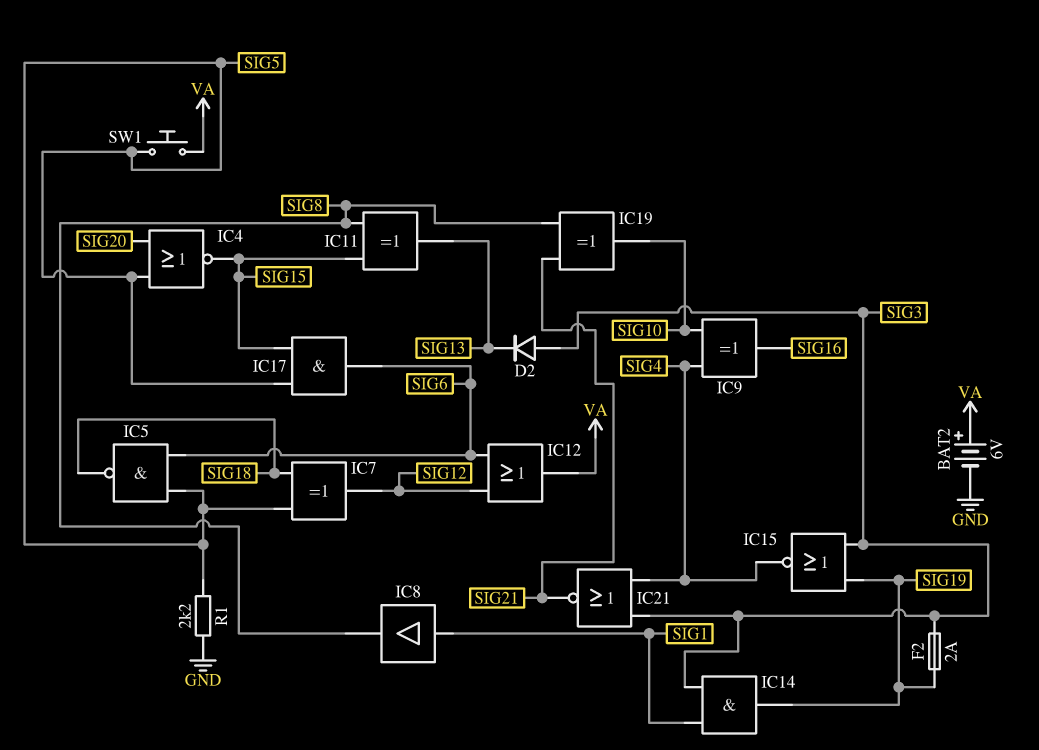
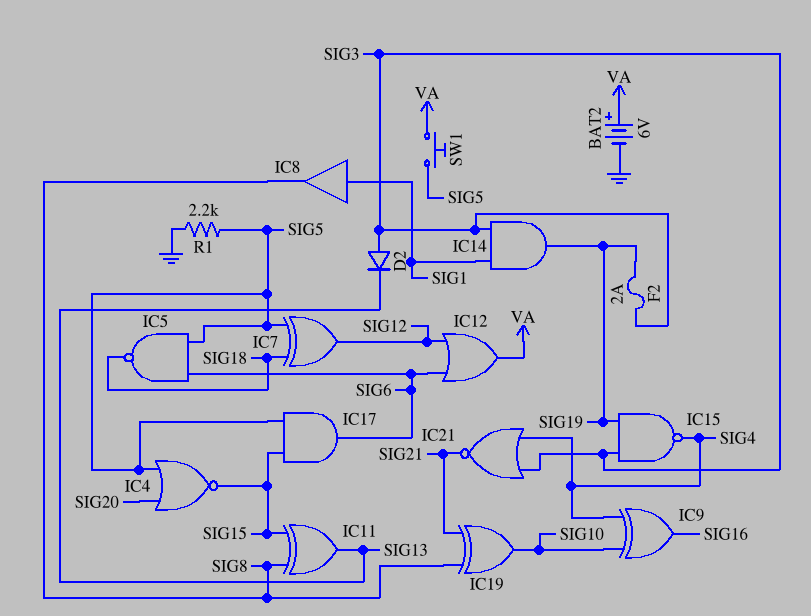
IC15: NOR (in SIG3, in SIG19, out SIG4) -> NAND (in SIG3, in SIG19, out SIG4)

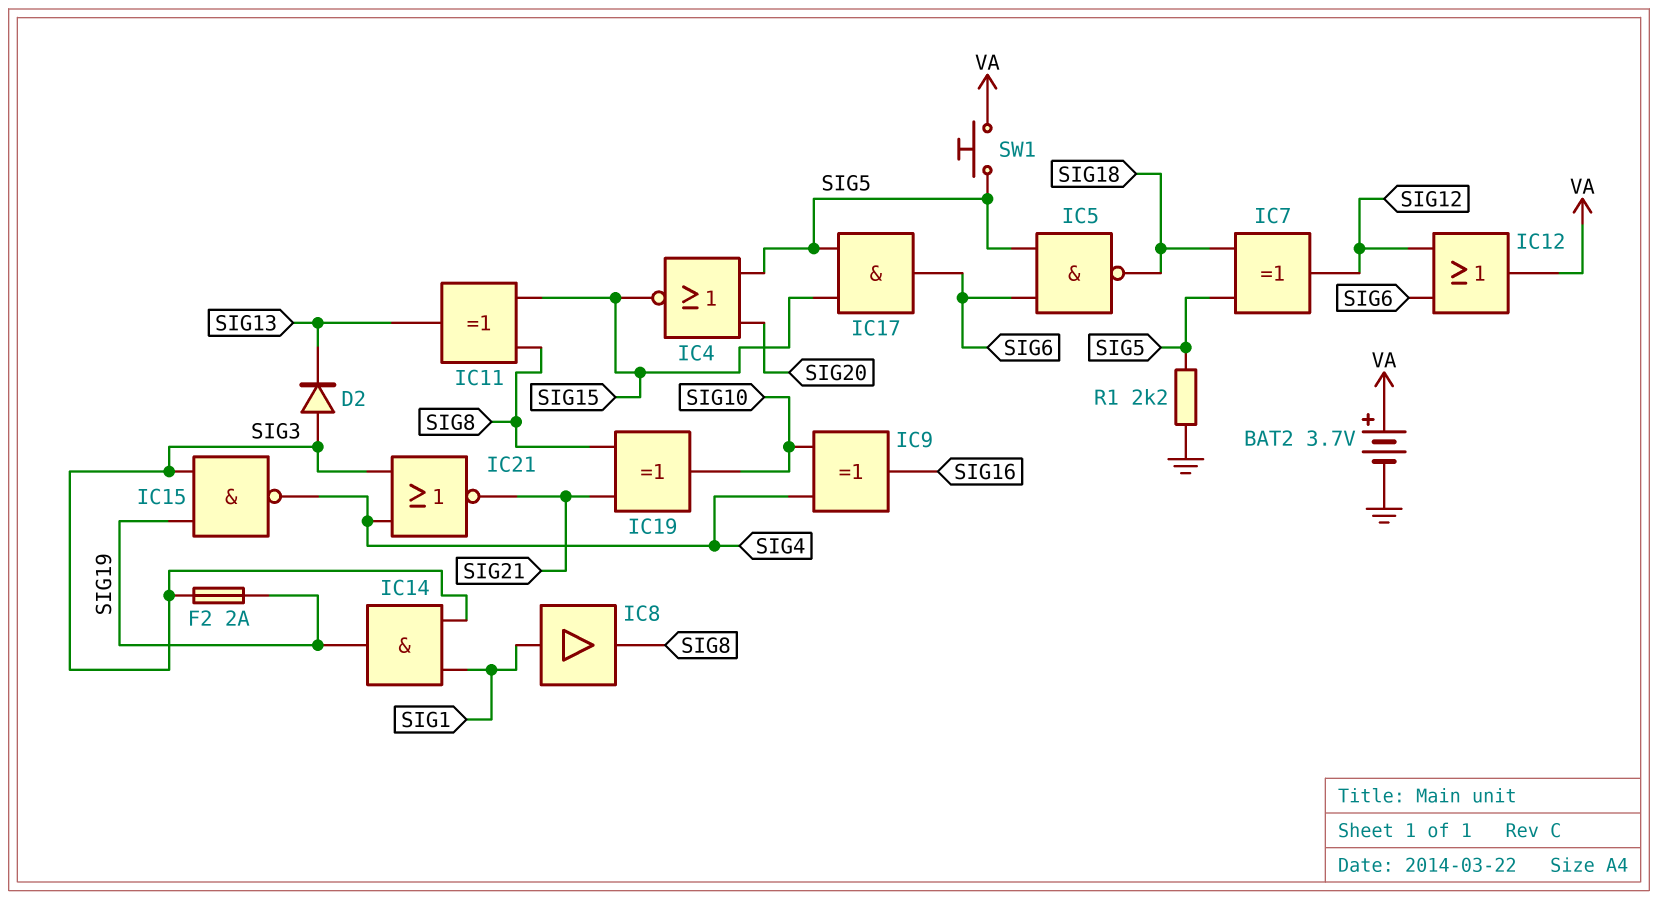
BAT2: 6V (plus VA, minus GND) -> 3.7V (plus VA, minus GND)

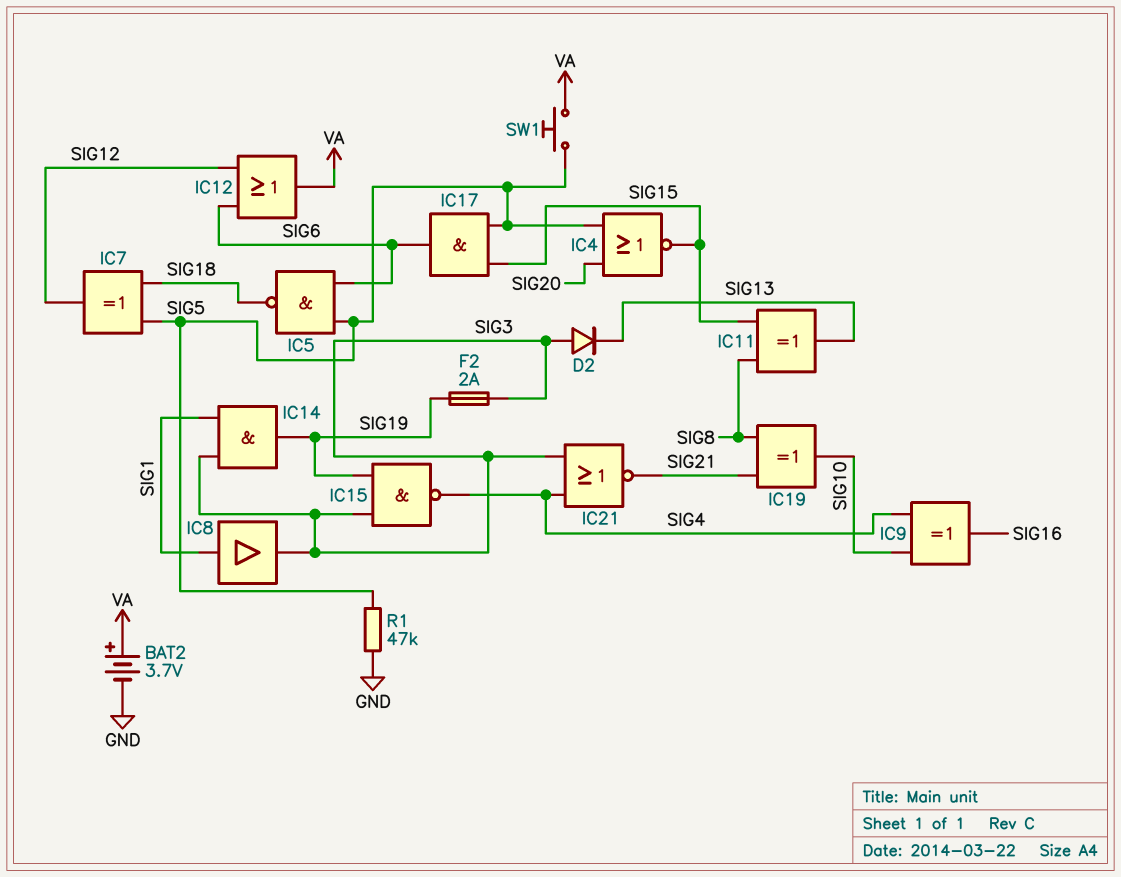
IC8: buffer (in SIG1, out SIG8) -> buffer (in SIG1, out SIG3)
R1: 2.2k (GND, SIG5) -> 47k (GND, SIG5)

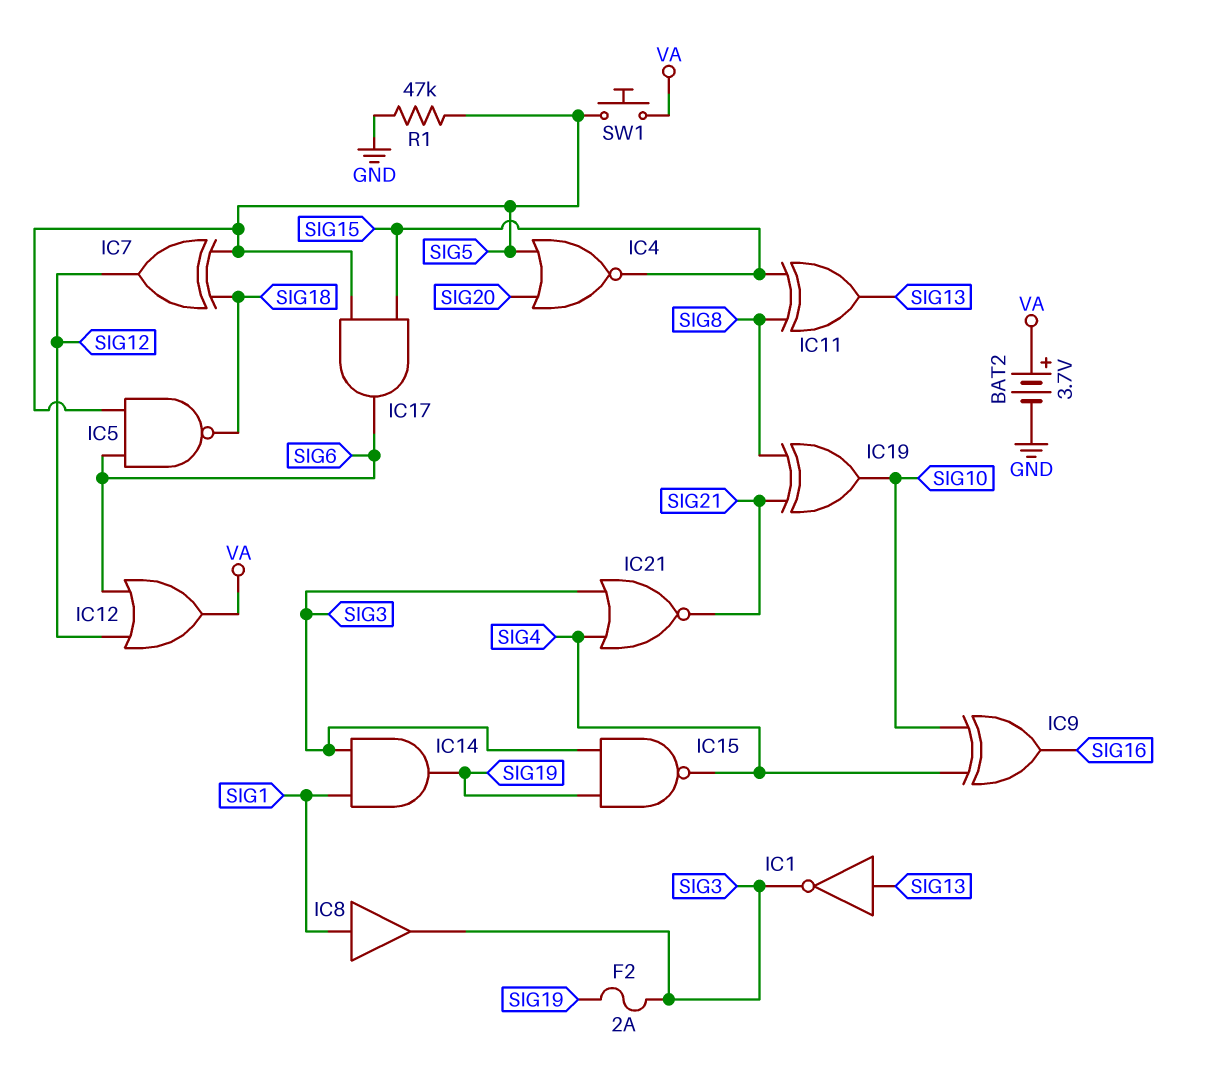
D2: diode (A SIG3, K SIG13) -> none
IC1: none -> NOT (in SIG13, out SIG3)

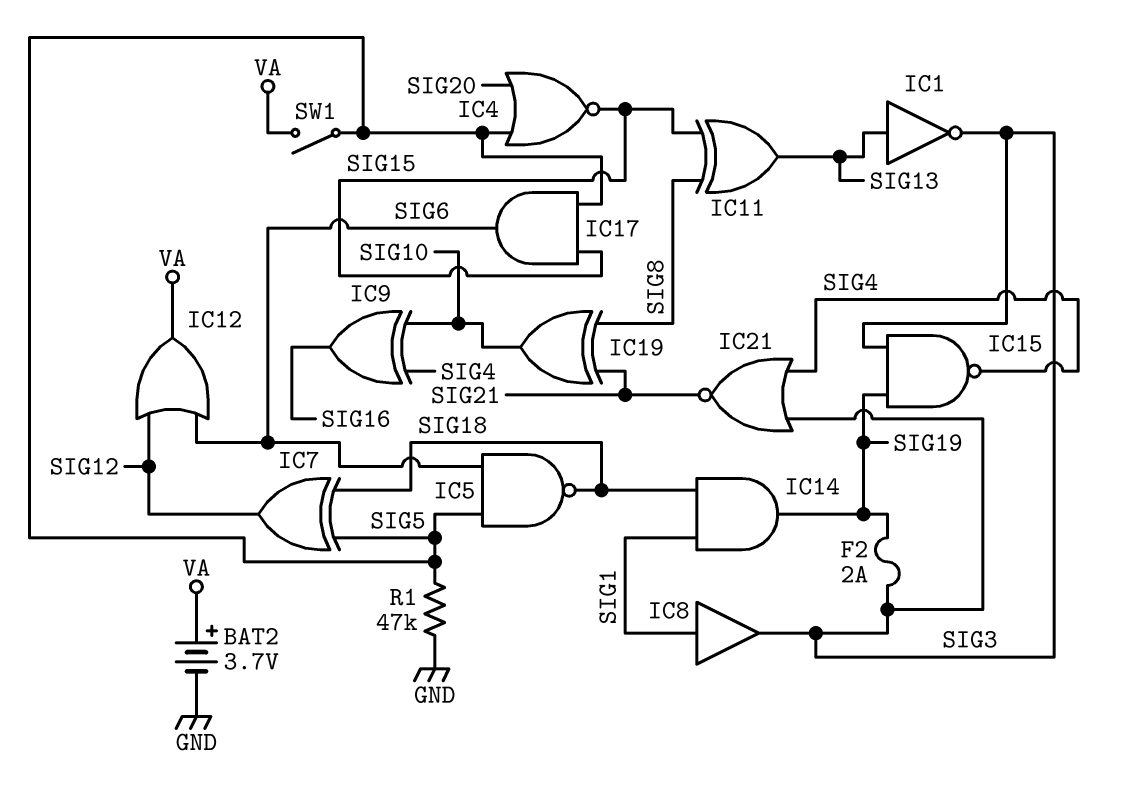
IC14: AND (in SIG1, in SIG3, out SIG19) -> AND (in SIG1, in SIG18, out SIG19)
SW1: button (SIG5, VA) -> switch (SIG5, VA)

